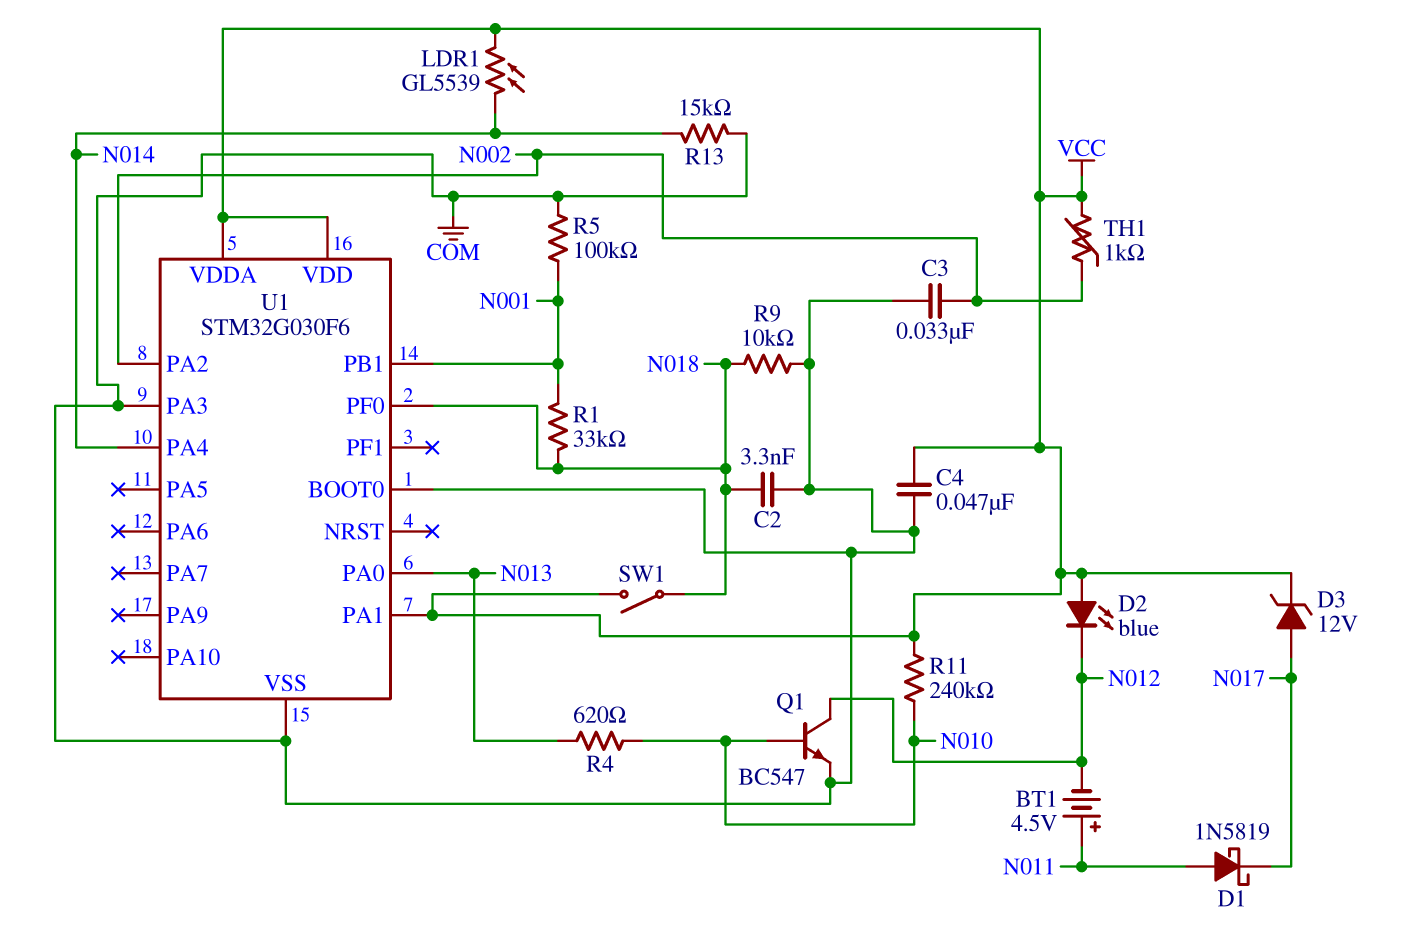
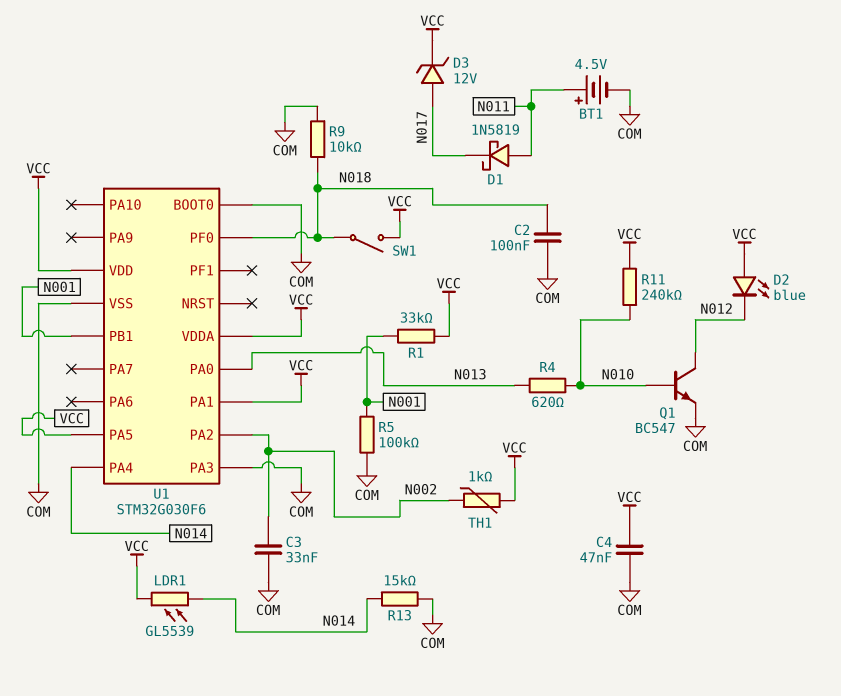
BT1: 4.5V (plus N011, minus N012) -> 4.5V (plus N011, minus COM)
C2: 3.3nF (COM, N018) -> 100nF (COM, N018)
R1: 33k (N001, N018) -> 33k (N001, VCC)
U1 pin PA5: none -> VCC

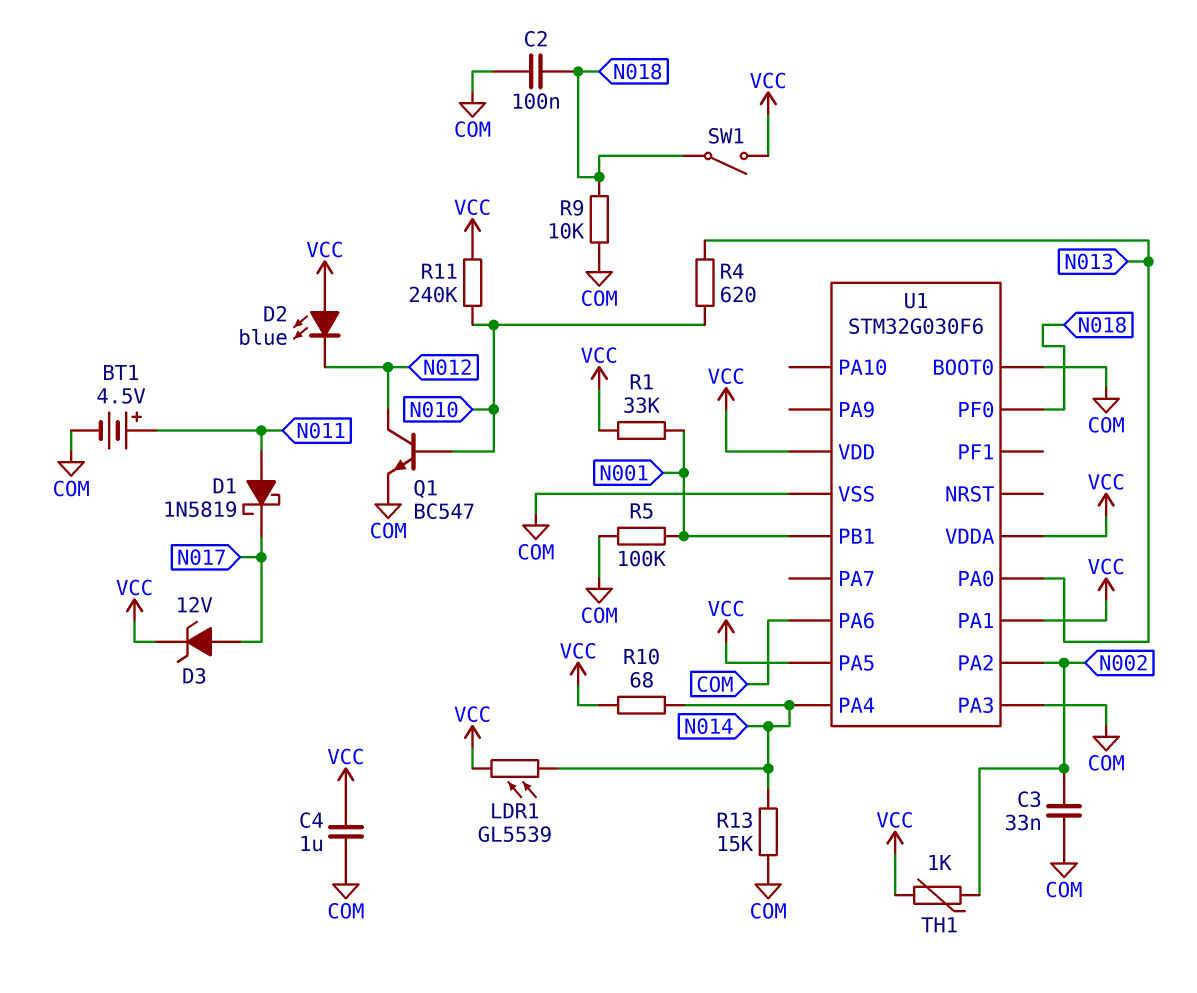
C4: 47nF (COM, VCC) -> 1uF (COM, VCC)
R10: none -> 68 (N014, VCC)
U1 pin PA6: none -> COM

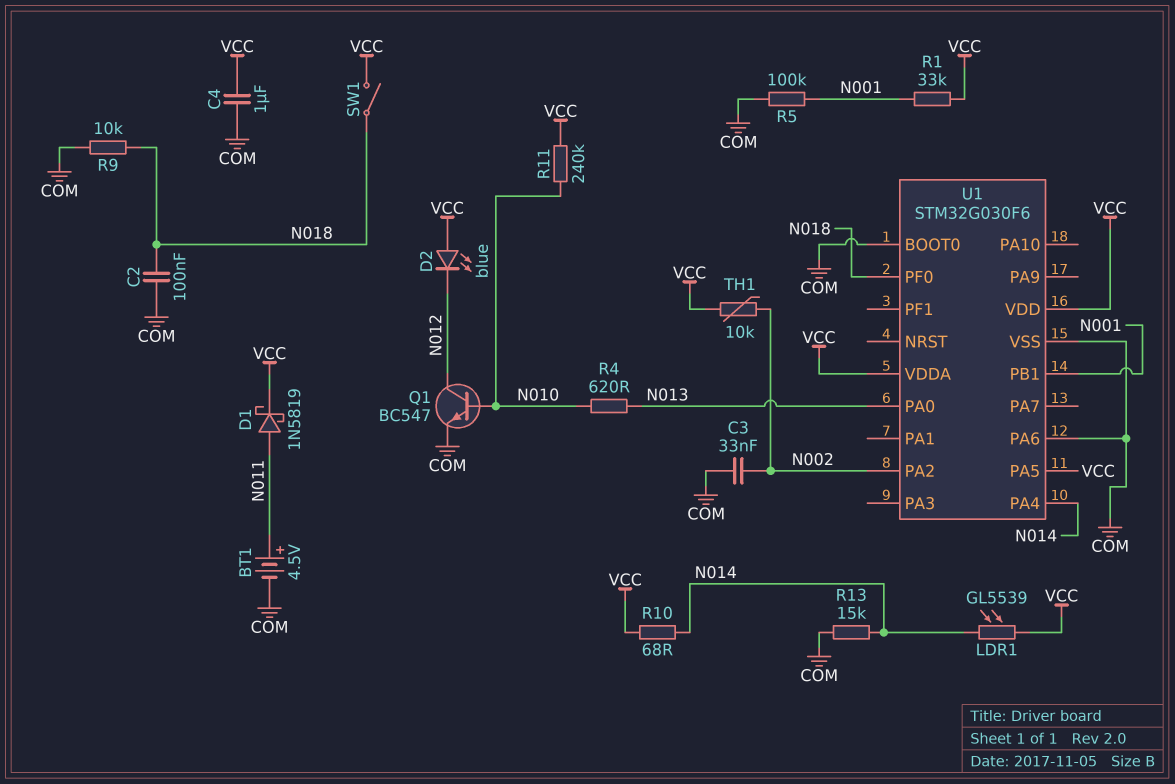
D1: schottky 1N5819 (A N011, K N017) -> schottky 1N5819 (A N011, K VCC)
D3: zener 12V (A N017, K VCC) -> none
TH1: 1k (N002, VCC) -> 10k (N002, VCC)
U1 pin PA1: VCC -> none
U1 pin PA3: COM -> none

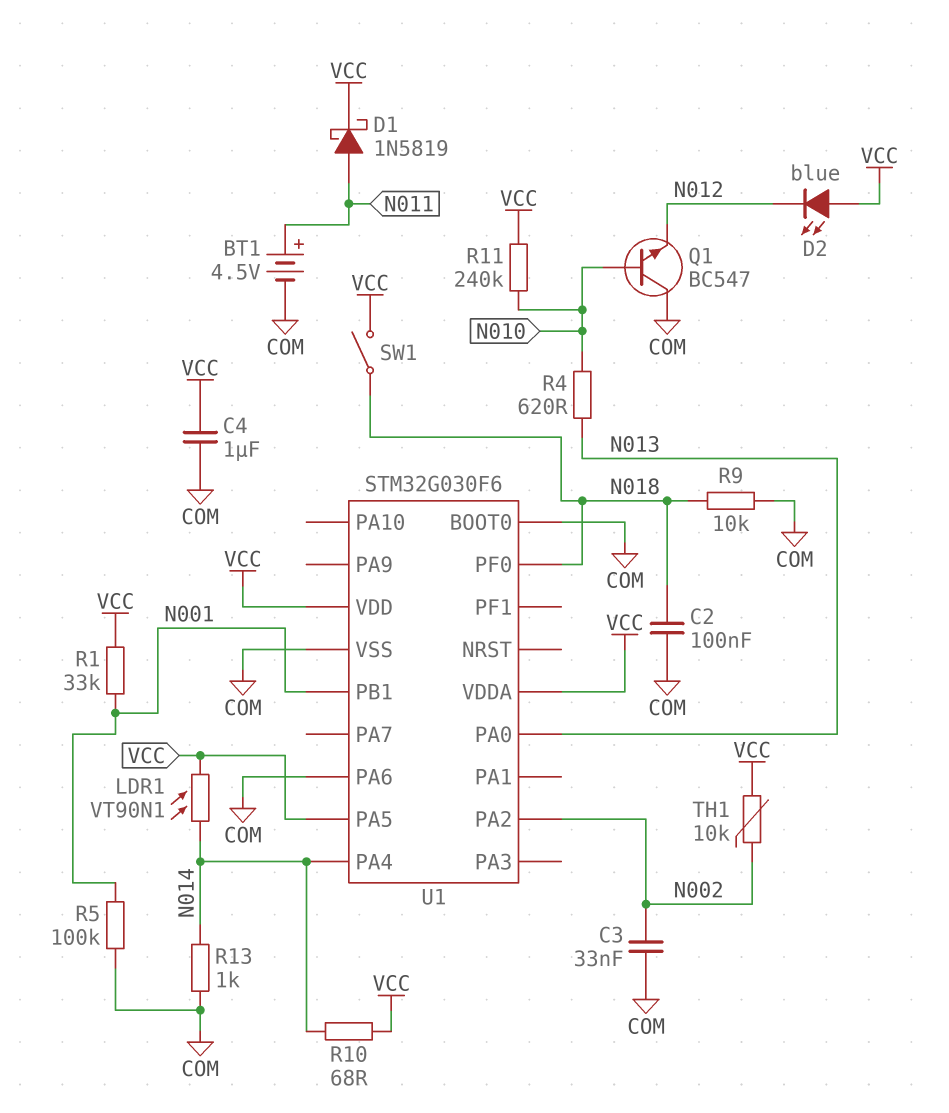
LDR1: GL5539 (N014, VCC) -> VT90N1 (N014, VCC)
Q1: NPN BC547 (B N010, C N012, E COM) -> NPN BC547 (B N010, C COM, E N012)
R13: 15k (COM, N014) -> 1k (COM, N014)

